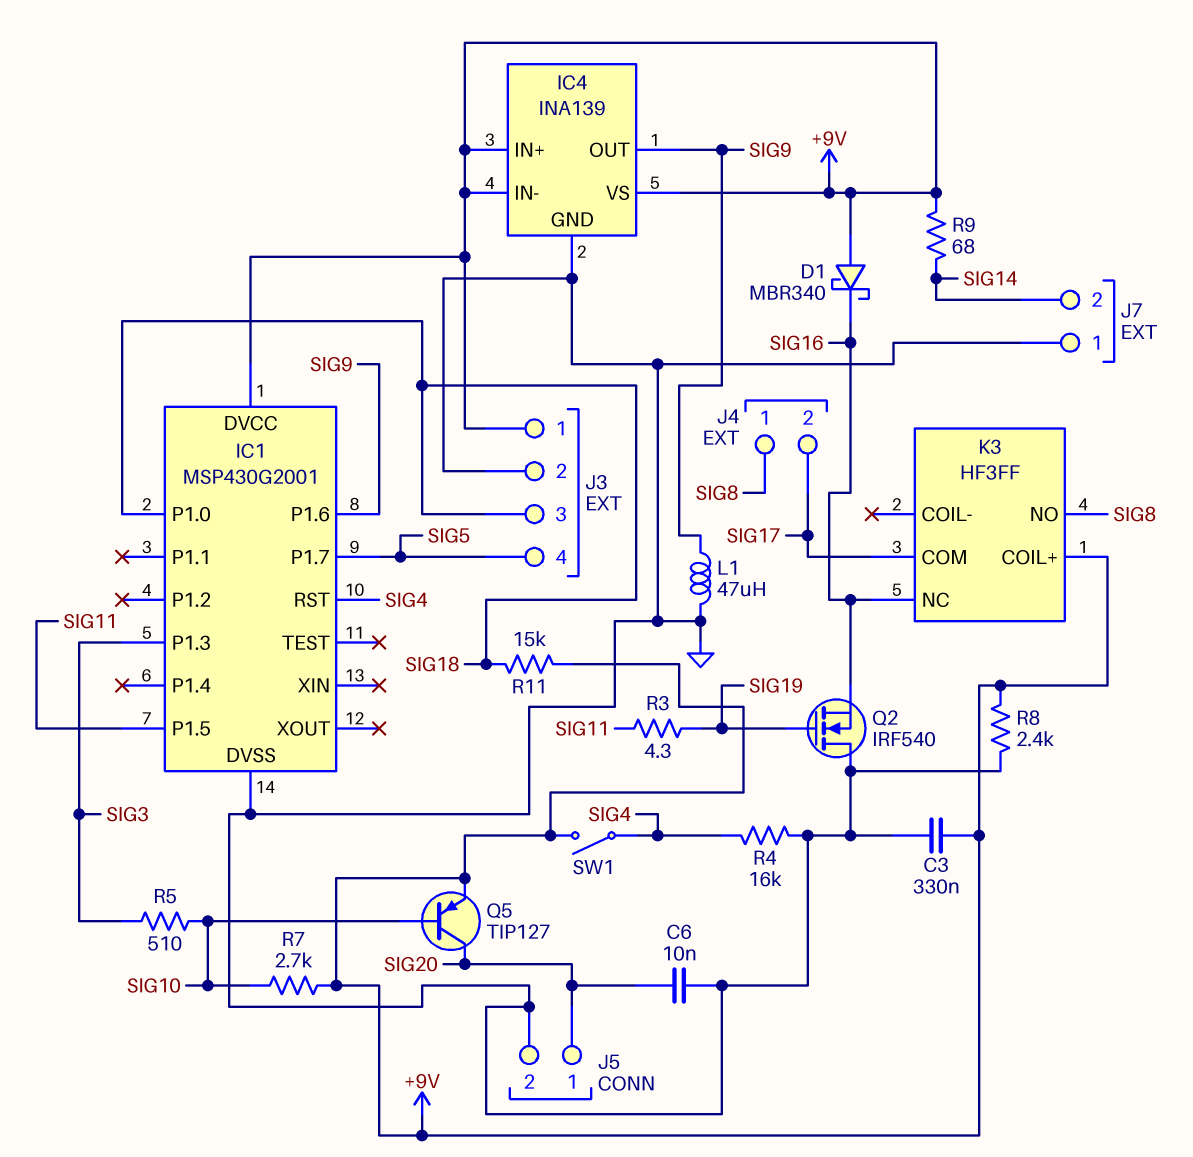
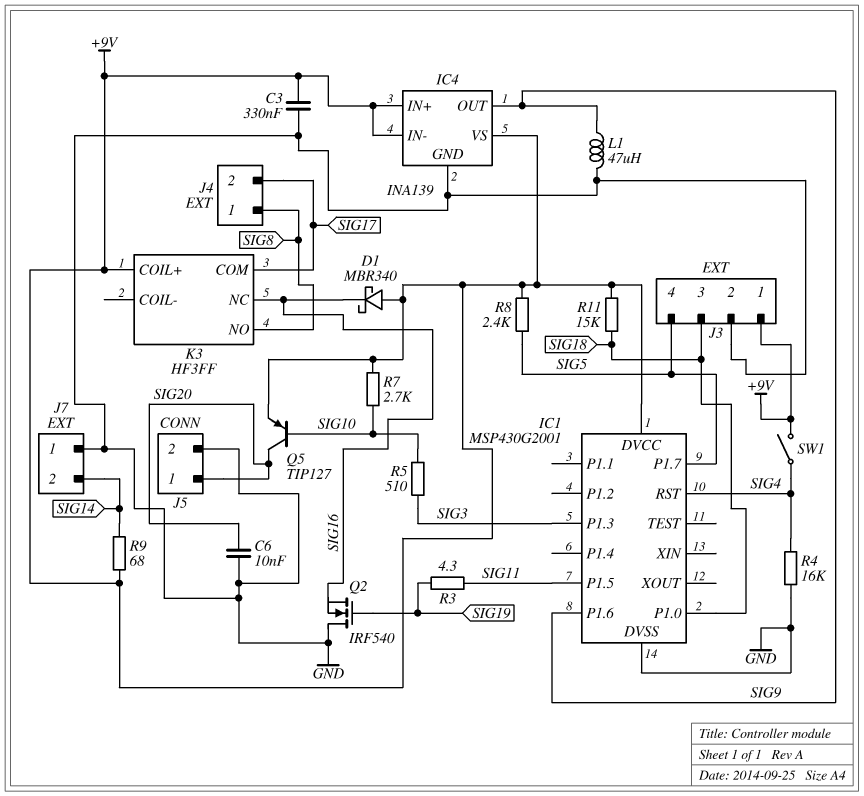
R8: 2.4k (+9V, GND) -> 2.4k (+9V, SIG5)

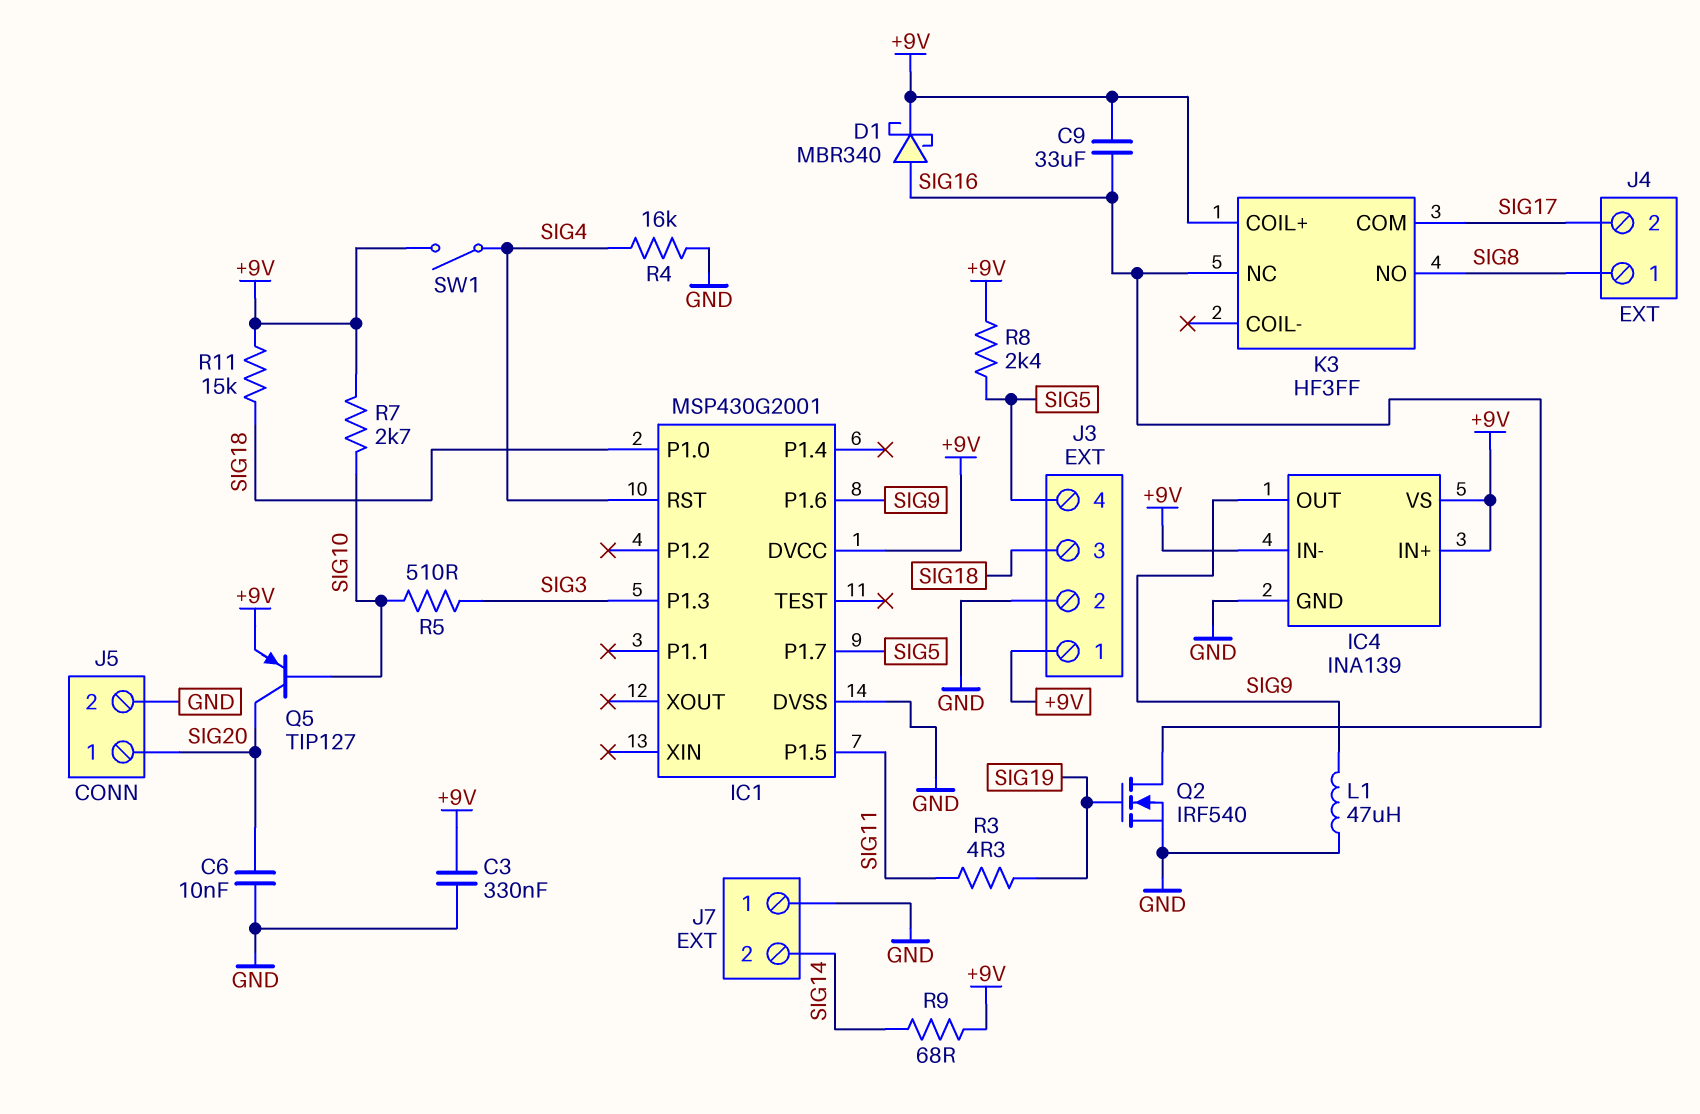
C9: none -> 33uF (+9V, SIG16)
D1: schottky MBR340 (A +9V, K SIG16) -> schottky MBR340 (A SIG16, K +9V)
Q2: NMOS IRF540 (G SIG19, D GND, S SIG16) -> NMOS IRF540 (G SIG19, D SIG16, S GND)

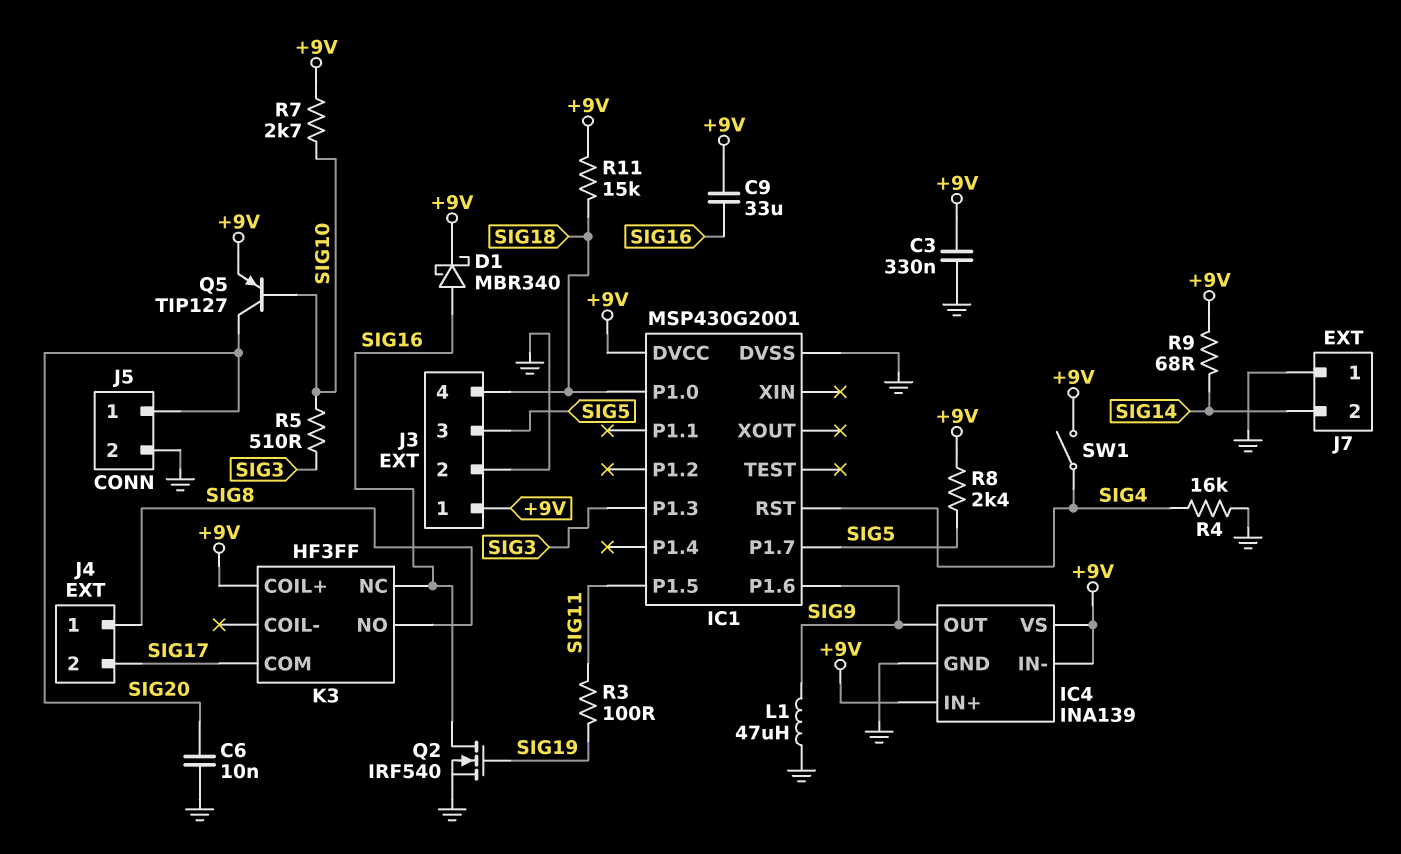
J3 pin 3: SIG18 -> SIG5
J3 pin 4: SIG5 -> SIG18
R3: 4.3 (SIG11, SIG19) -> 100 (SIG11, SIG19)

